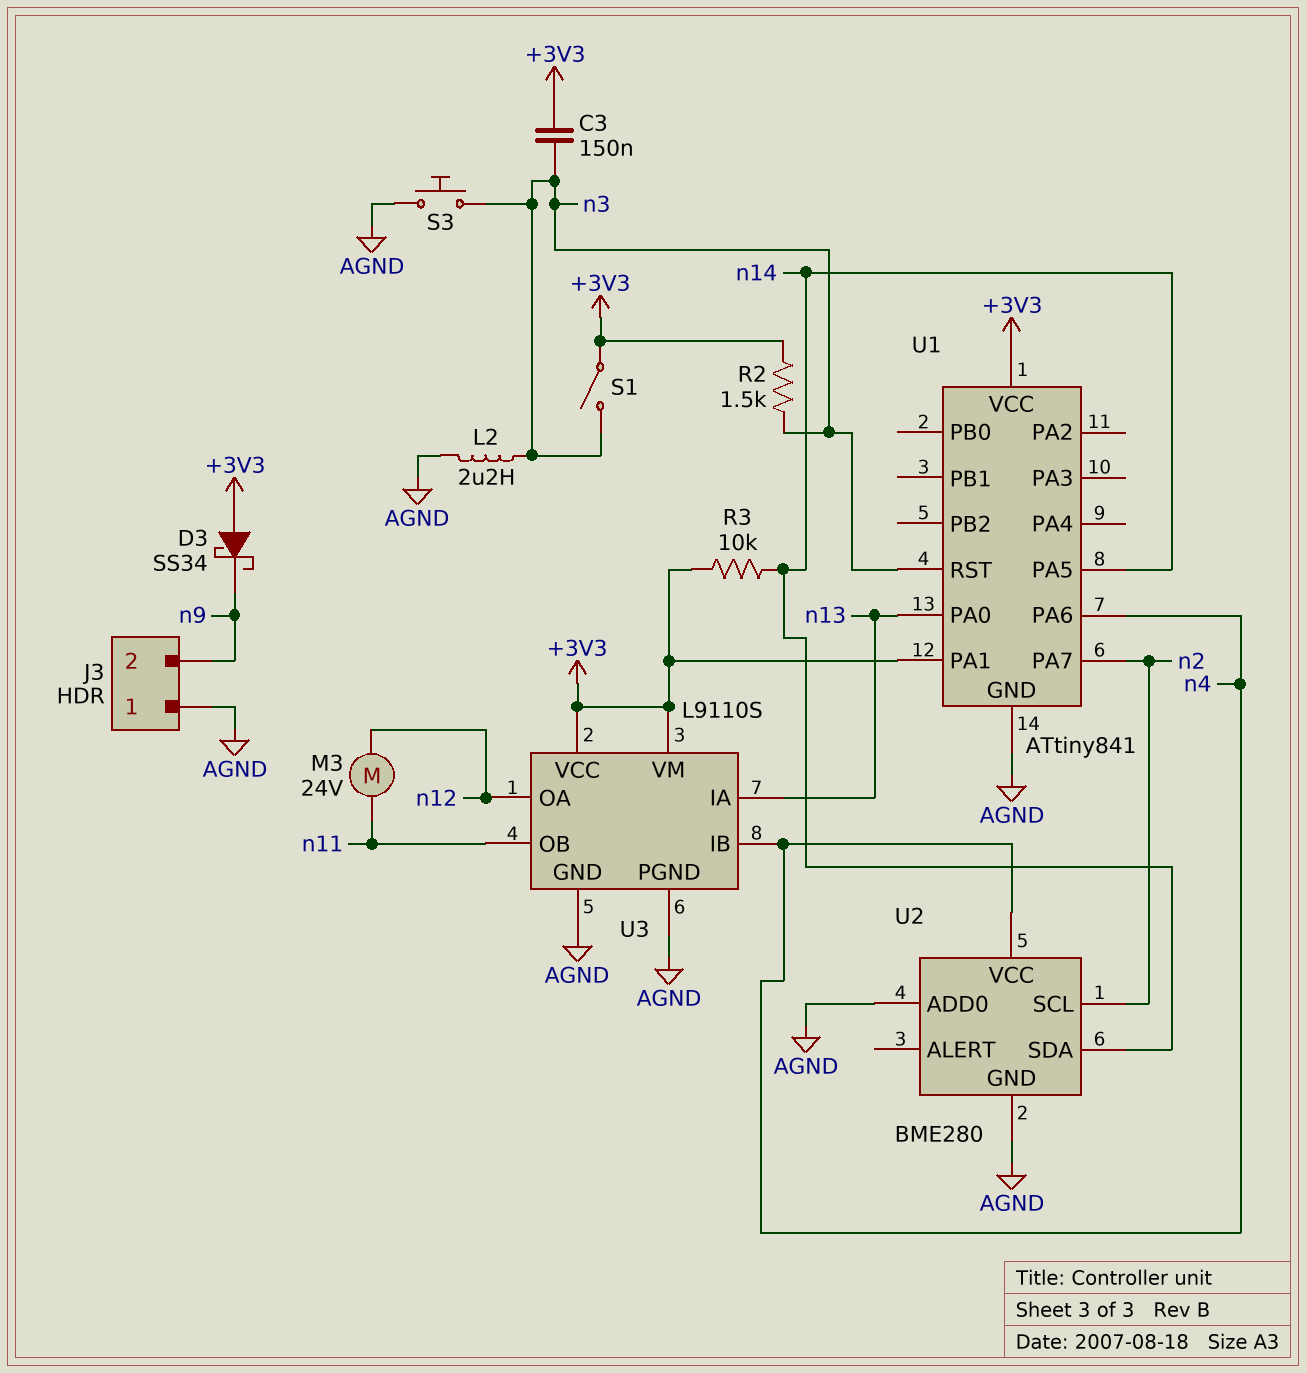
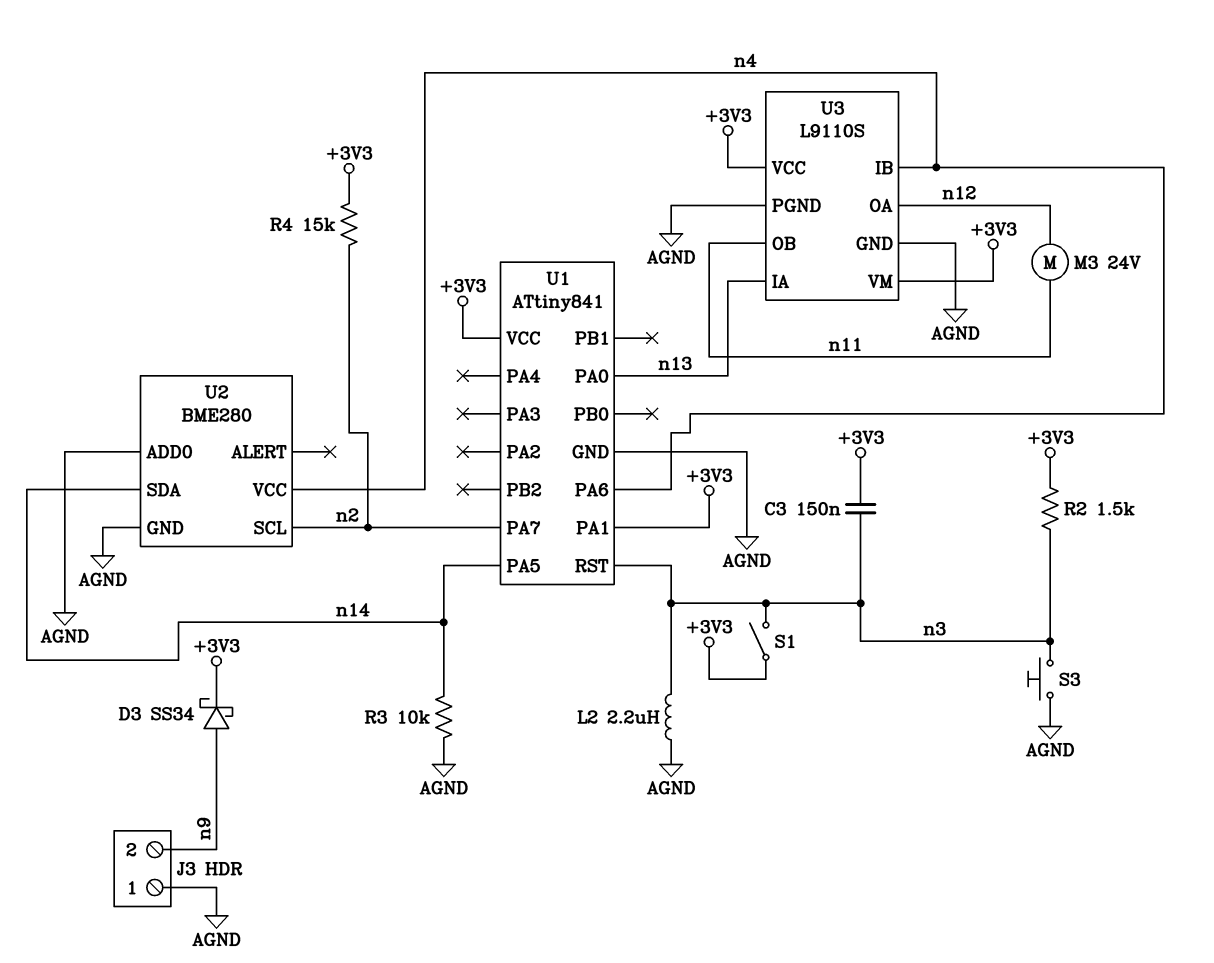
D3: schottky SS34 (A +3V3, K n9) -> schottky SS34 (A n9, K +3V3)
R3: 10k (+3V3, n14) -> 10k (AGND, n14)
R4: none -> 15k (+3V3, n2)

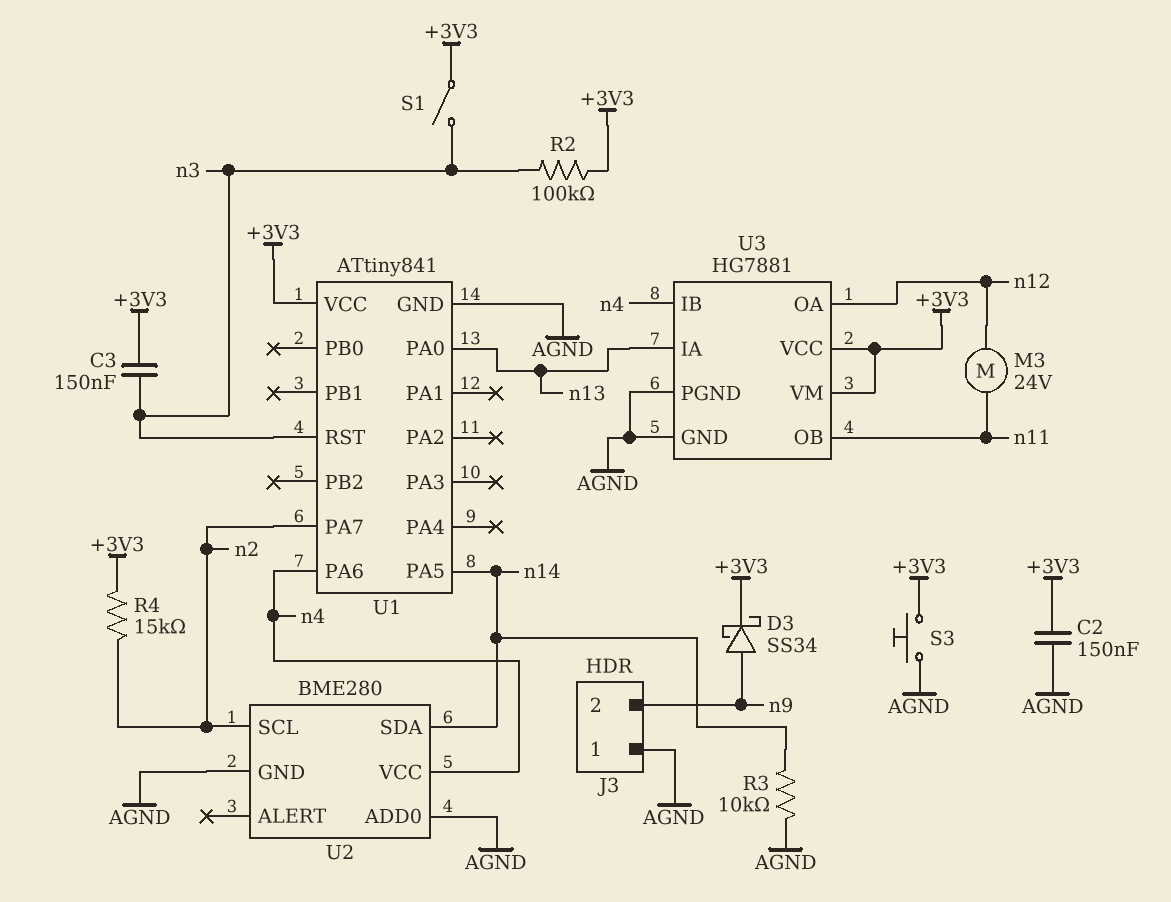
C2: none -> 150nF (+3V3, AGND)
L2: 2.2uH (AGND, n3) -> none
R2: 1.5k (+3V3, n3) -> 100k (+3V3, n3)
S3: button (AGND, n3) -> button (+3V3, AGND)
U1 pin PA1: +3V3 -> none
U3: L9110S -> HG7881

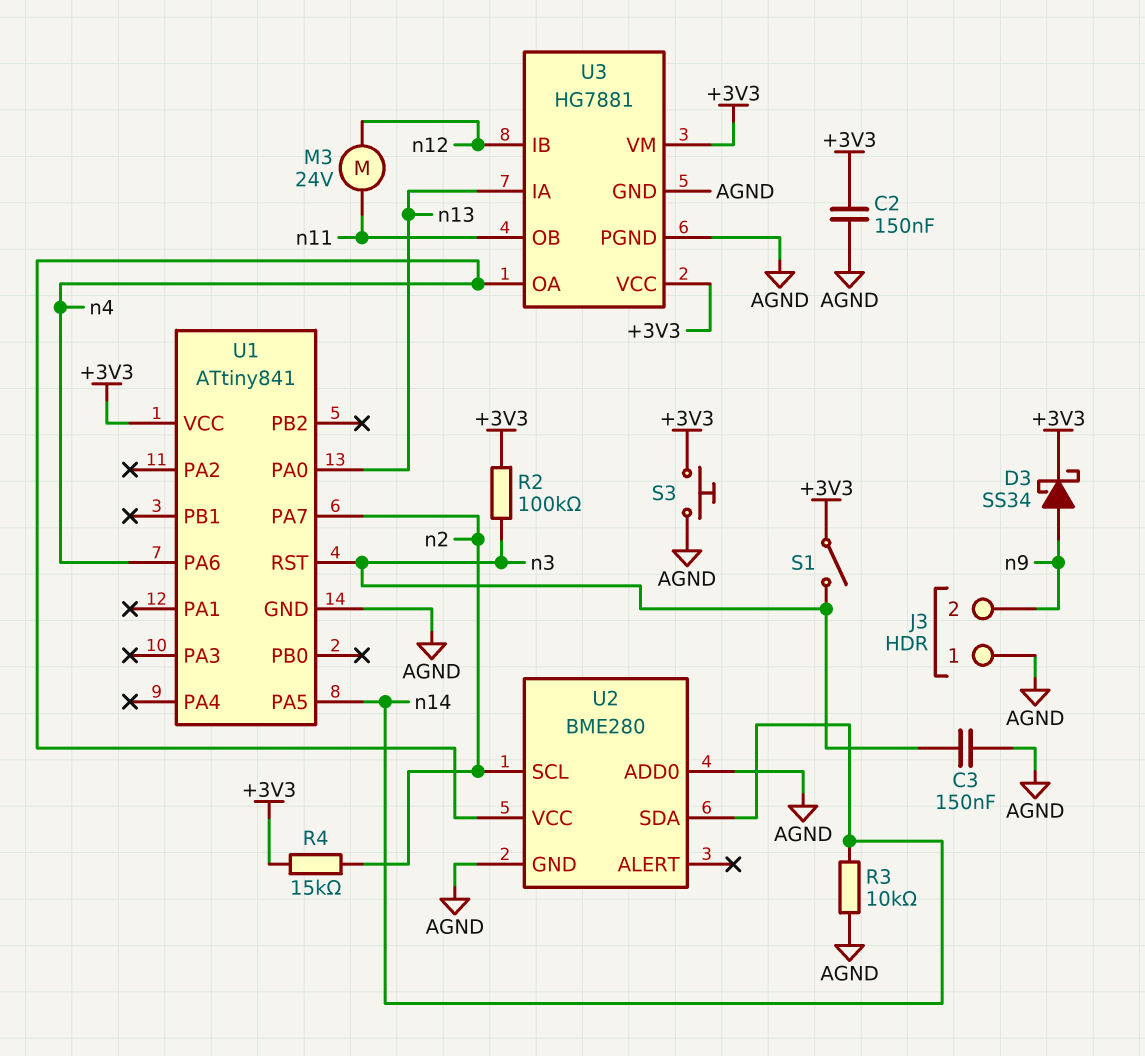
C3: 150nF (+3V3, n3) -> 150nF (AGND, n3)
U3 pin IB: n4 -> n12
U3 pin OA: n12 -> n4

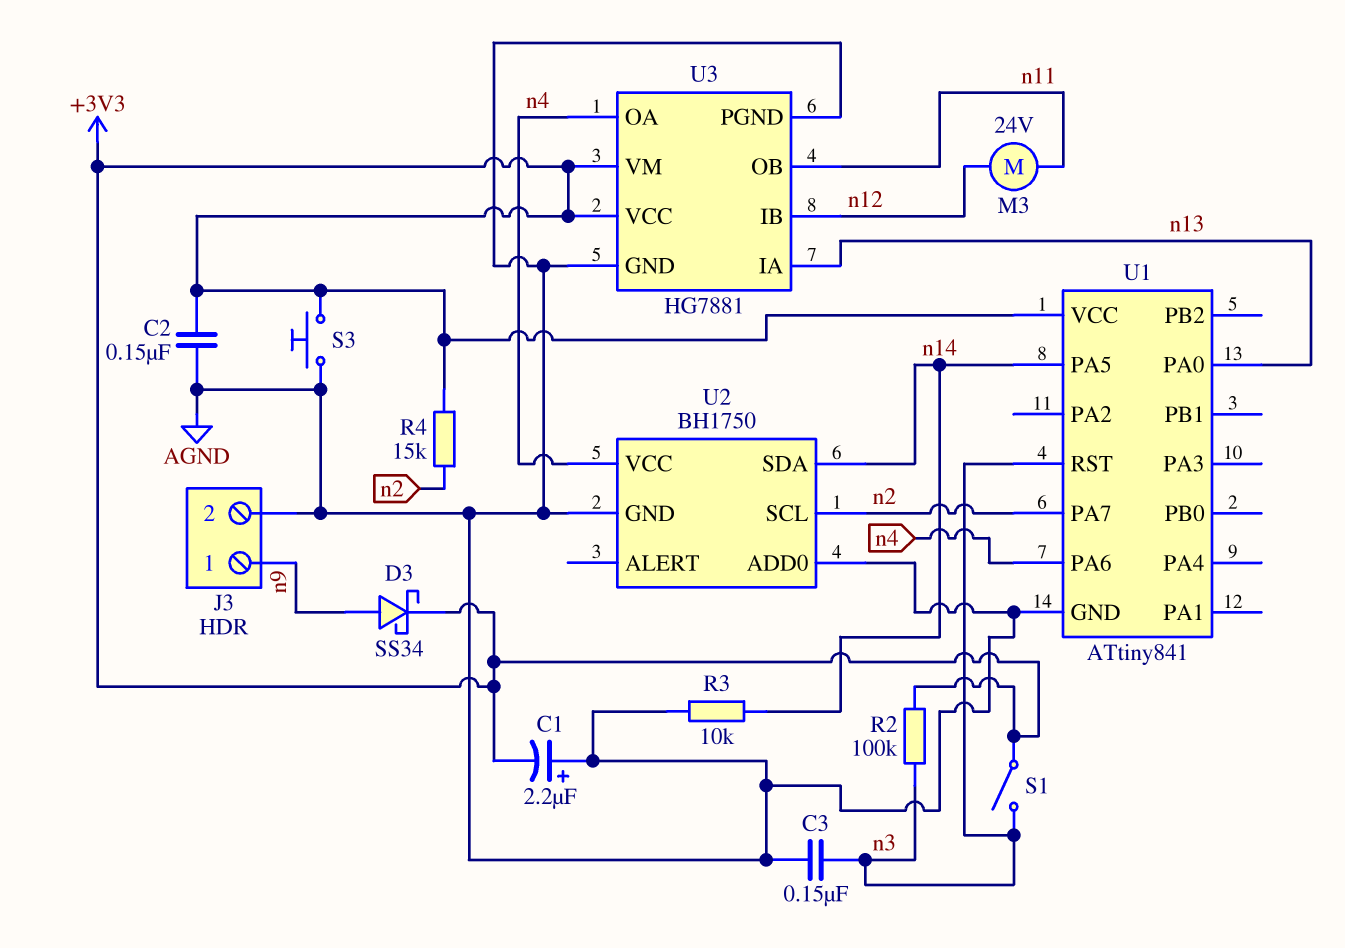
C1: none -> 2.2uF (plus AGND, minus +3V3)
J3 pin 1: AGND -> n9
J3 pin 2: n9 -> AGND
U2: BME280 -> BH1750

